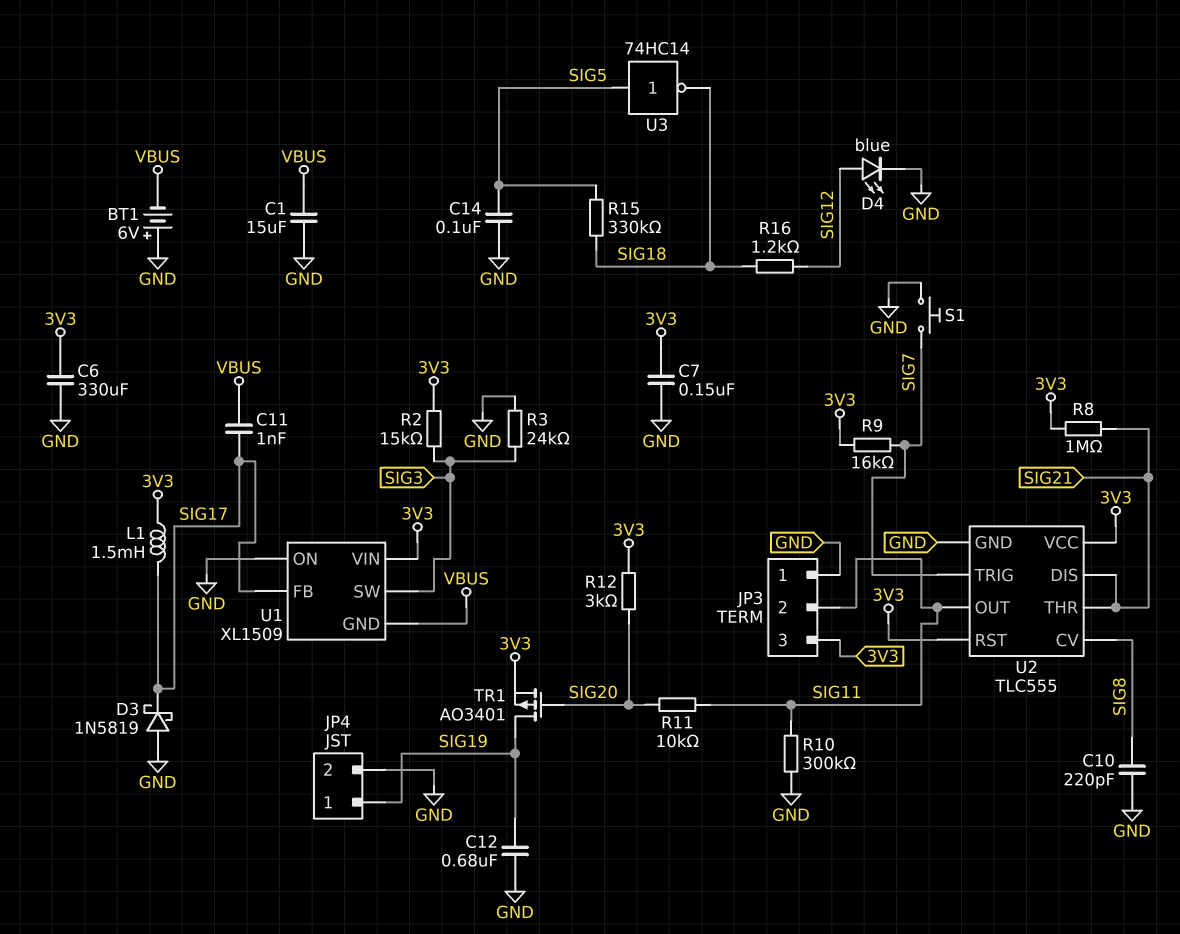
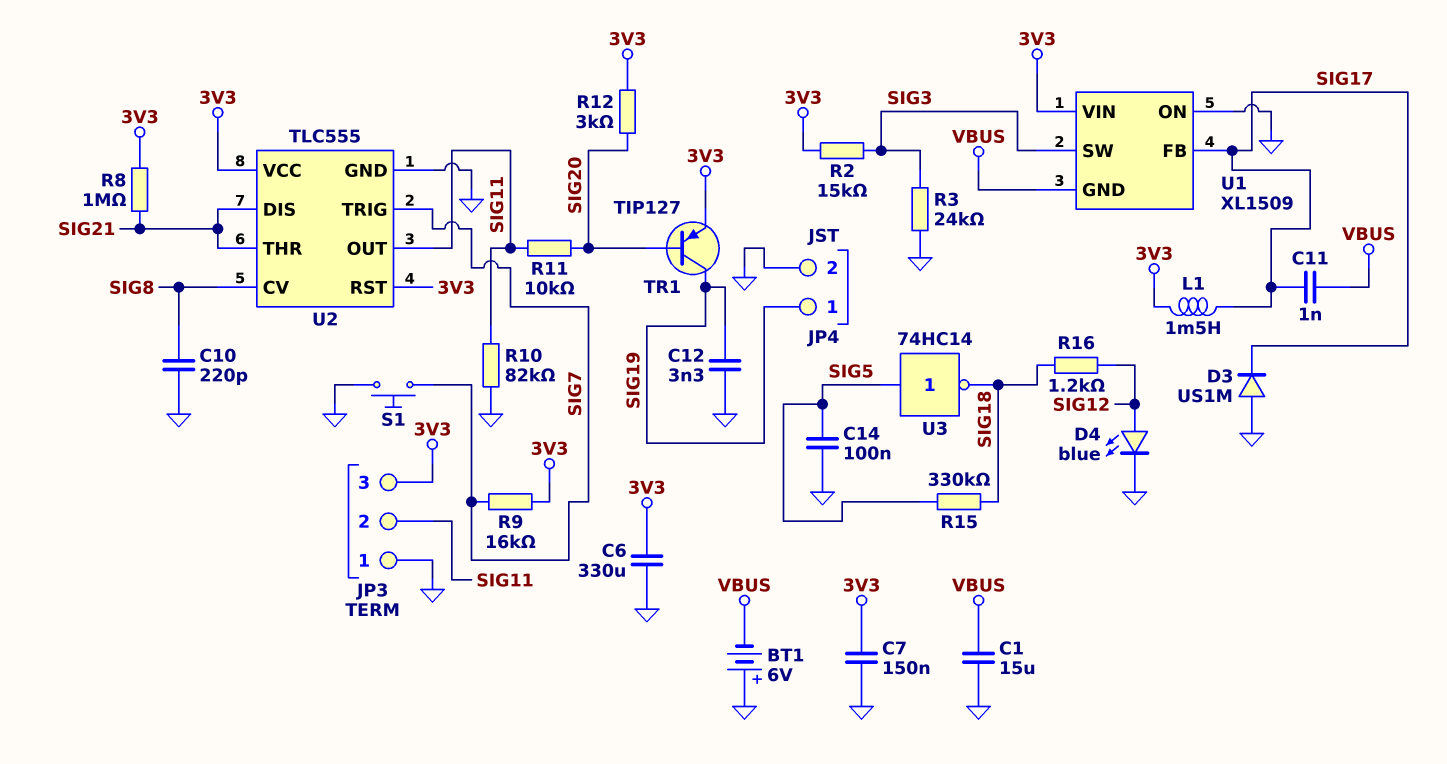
C12: 680nF (GND, SIG19) -> 3.3nF (GND, SIG19)
D3: schottky 1N5819 (A GND, K SIG17) -> diode US1M (A GND, K SIG17)
R10: 300k (GND, SIG11) -> 82k (GND, SIG11)
TR1: PMOS AO3401 (G SIG20, D SIG19, S 3V3) -> PNP TIP127 (B SIG20, C SIG19, E 3V3)

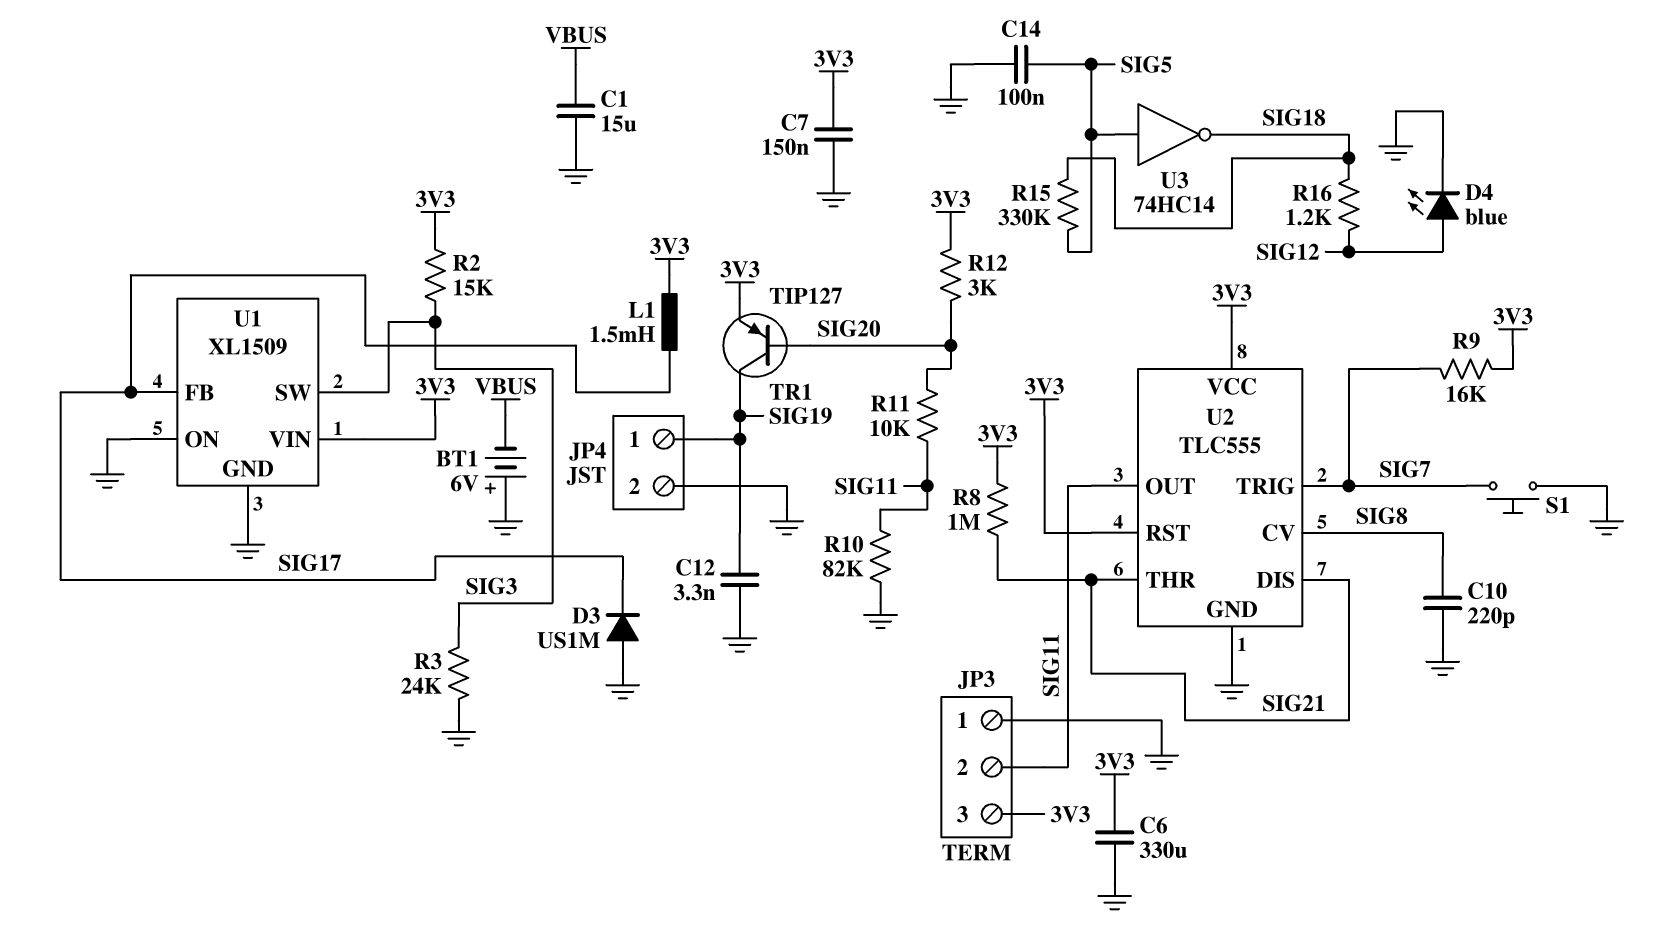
C11: 1nF (SIG17, VBUS) -> none
U1 pin GND: VBUS -> GND

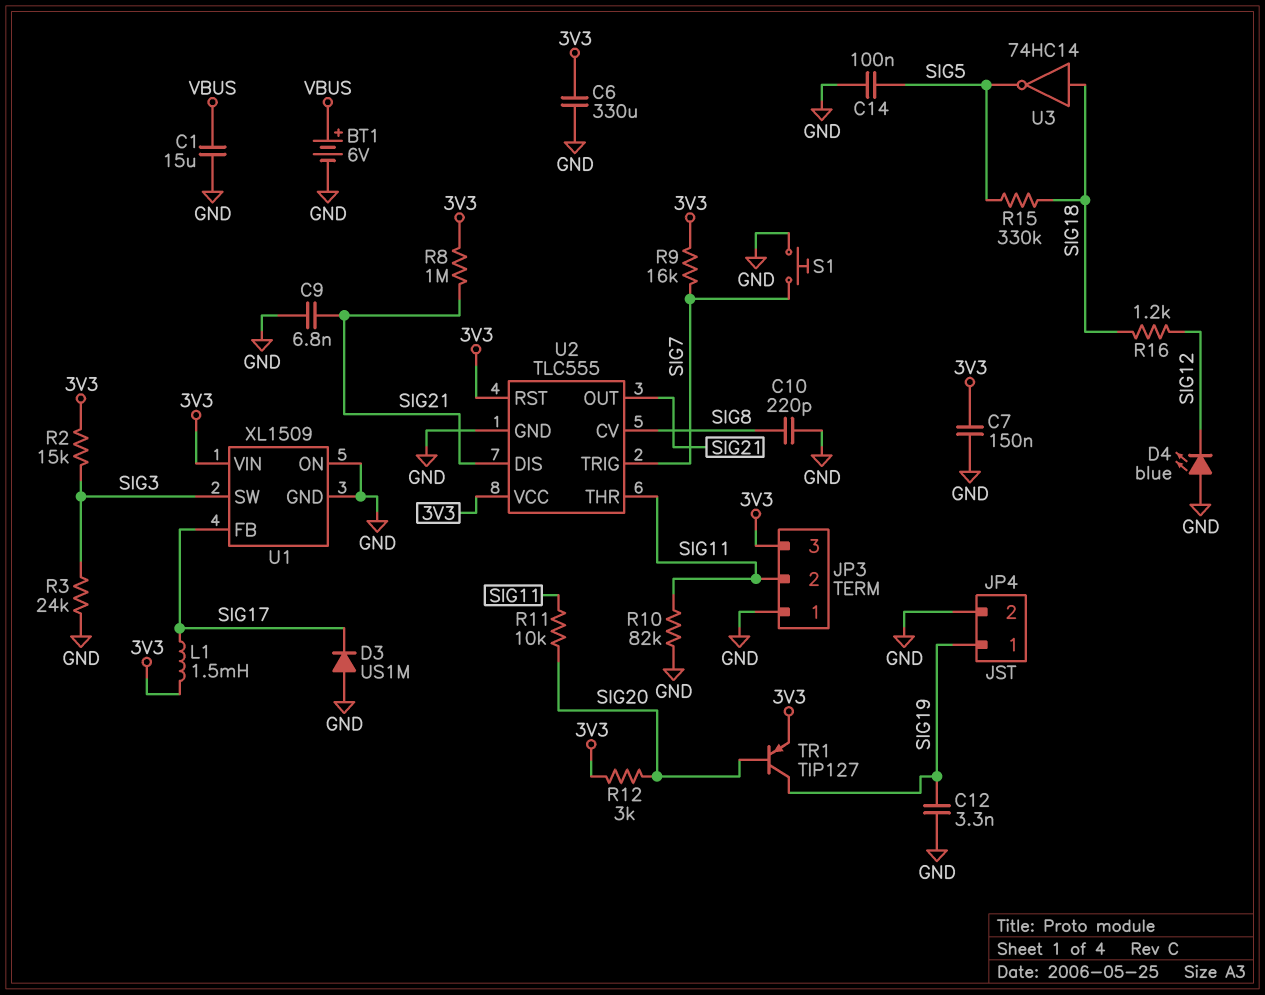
BT1: 6V (plus GND, minus VBUS) -> 6V (plus VBUS, minus GND)
C9: none -> 6.8nF (GND, SIG21)
D4: LED blue (A SIG12, K GND) -> LED blue (A GND, K SIG12)
U2 pin OUT: SIG11 -> SIG21
U2 pin THR: SIG21 -> SIG11
U3: NOT 74HC14 (in SIG5, out SIG18) -> NOT 74HC14 (in SIG18, out SIG5)

